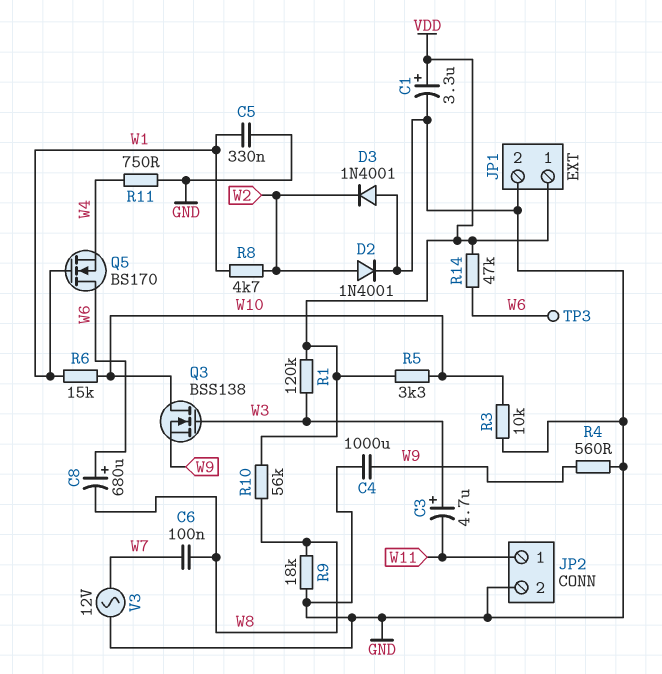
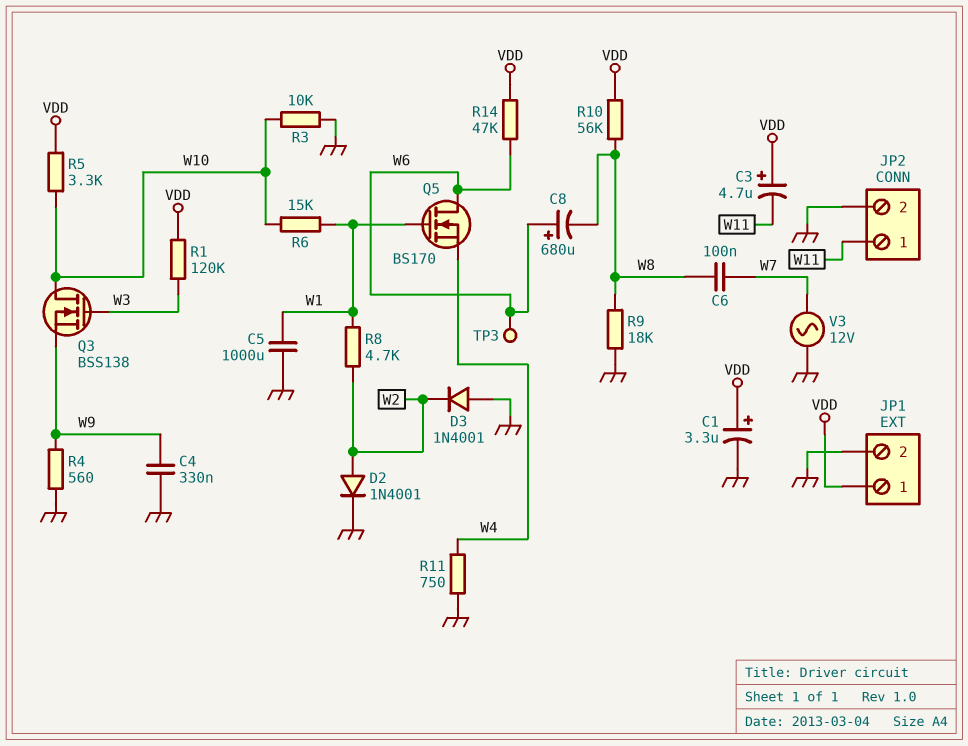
C3: 4.7uF (plus W3, minus W11) -> 4.7uF (plus VDD, minus W11)
C4: 1000uF (GND, W9) -> 330nF (GND, W9)
C5: 330nF (GND, W1) -> 1000uF (GND, W1)

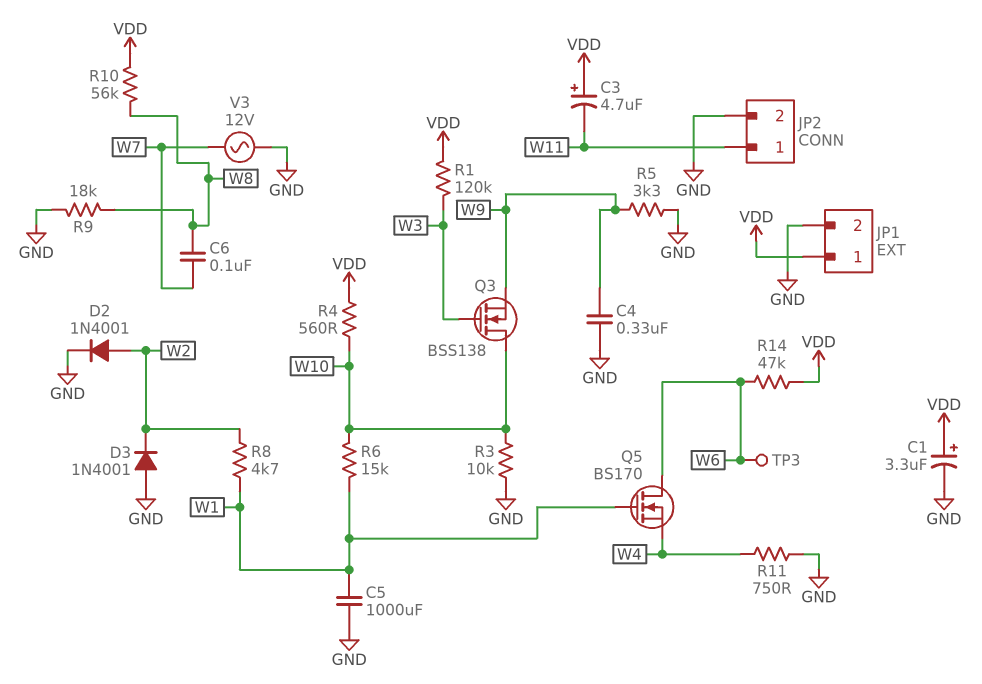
C8: 680uF (plus W6, minus W8) -> none
R4: 560 (GND, W9) -> 560 (VDD, W10)
R5: 3.3k (VDD, W10) -> 3.3k (GND, W9)

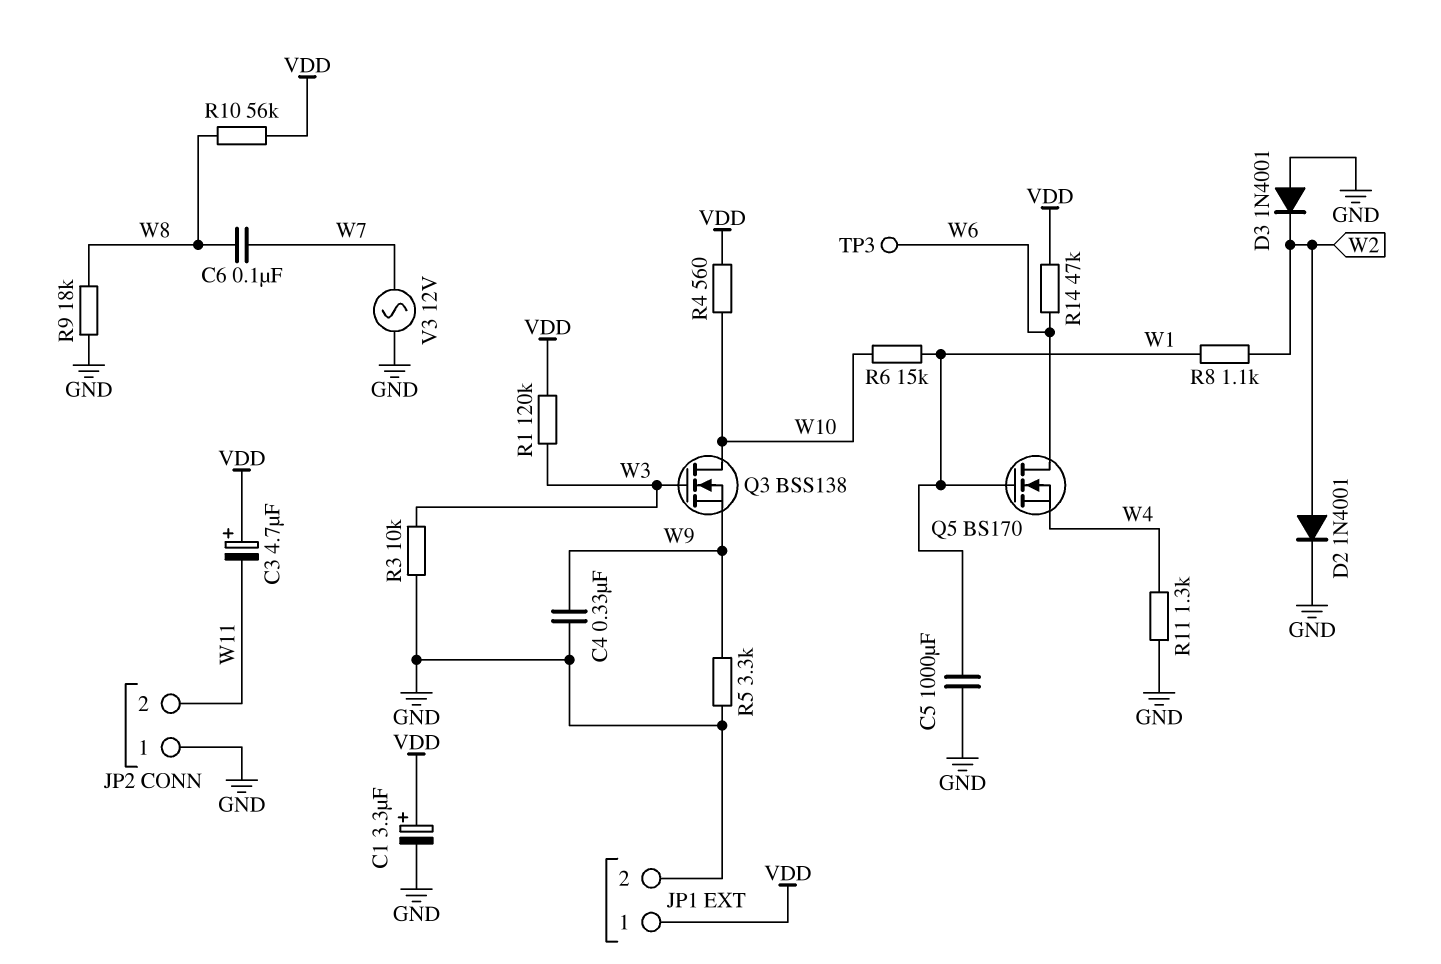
JP2 pin 1: W11 -> GND
JP2 pin 2: GND -> W11
R3: 10k (GND, W10) -> 10k (GND, W3)
R8: 4.7k (W1, W2) -> 1.1k (W1, W2)
R11: 750 (GND, W4) -> 1.3k (GND, W4)

